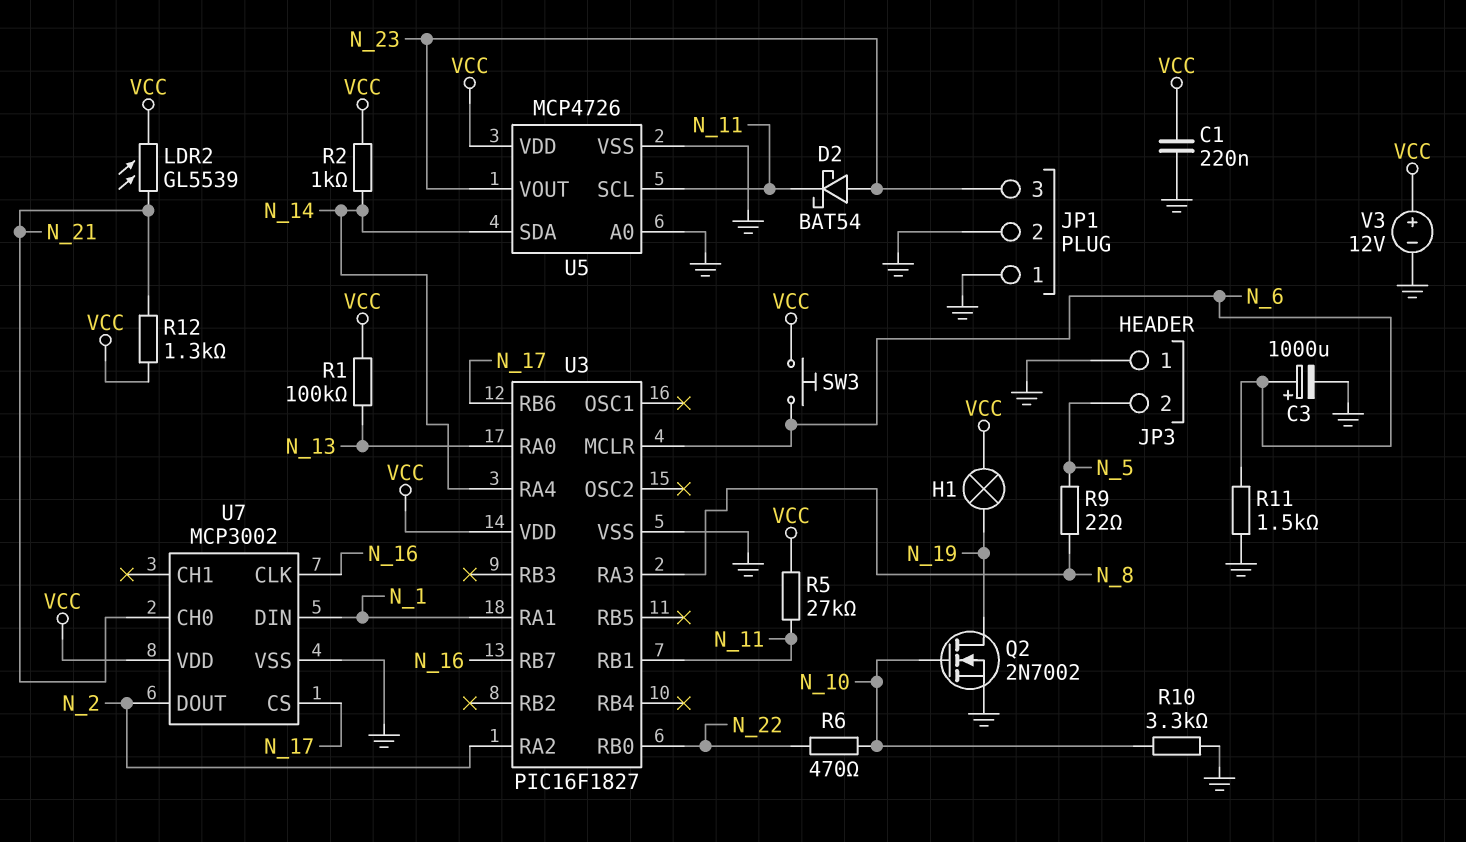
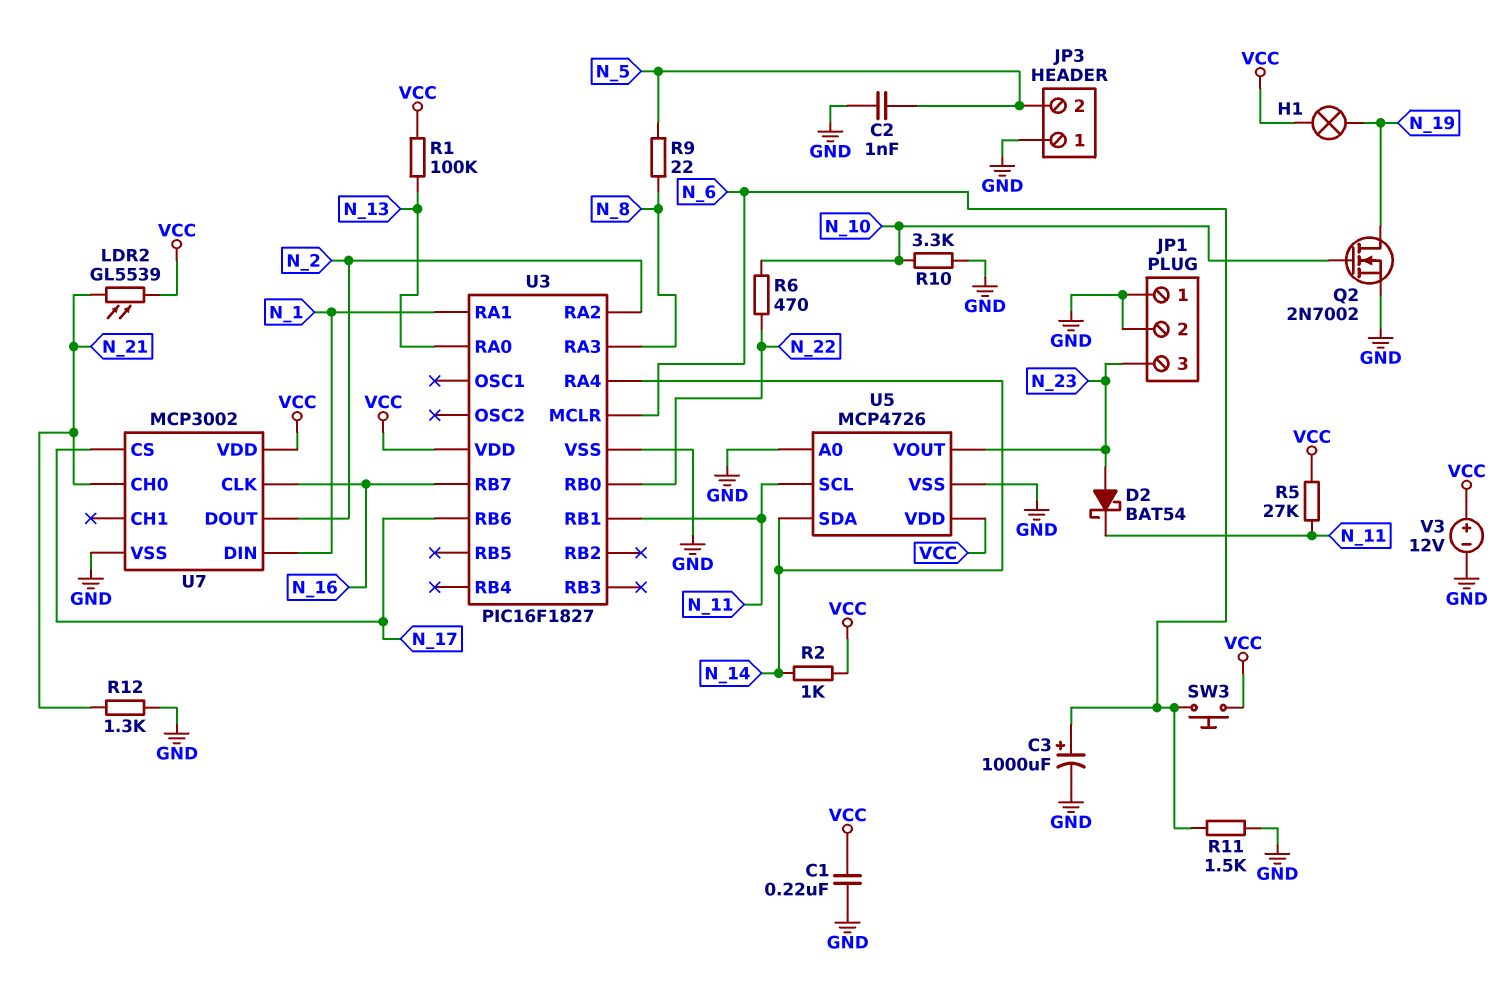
C2: none -> 1nF (GND, N_5)
R12: 1.3k (N_21, VCC) -> 1.3k (GND, N_21)

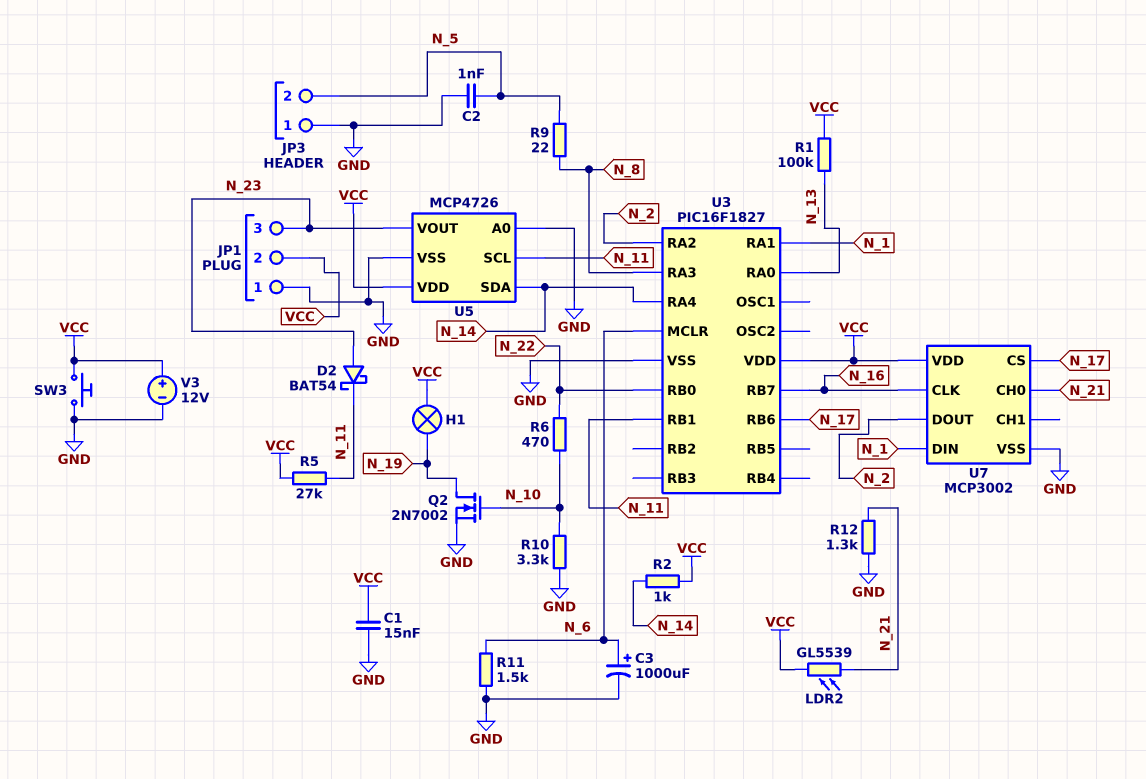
C1: 220nF (GND, VCC) -> 15nF (GND, VCC)
JP1 pin 2: GND -> VCC
SW3: button (N_6, VCC) -> button (GND, VCC)

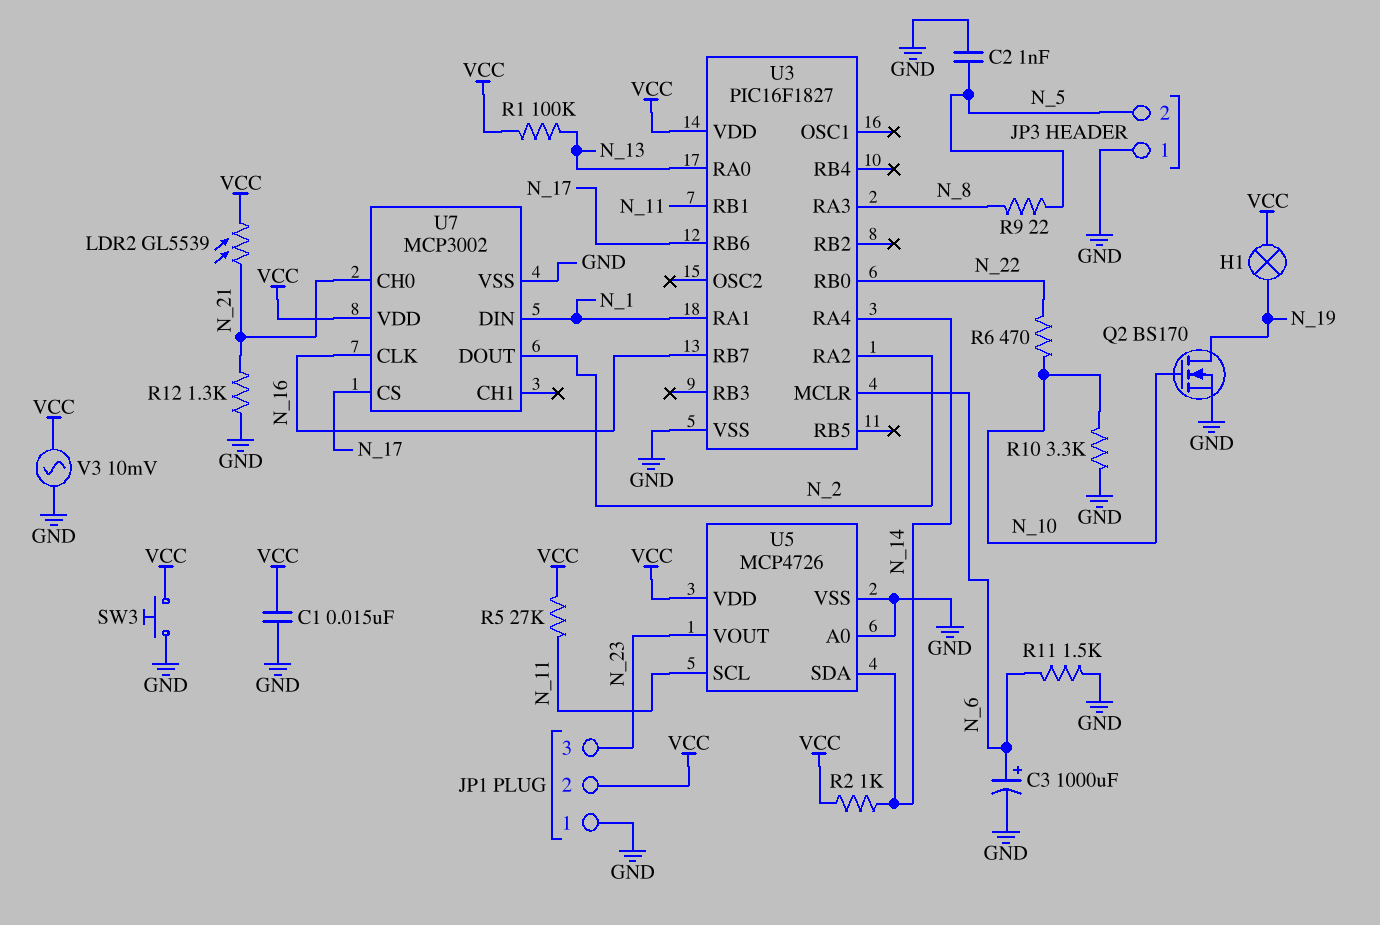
D2: schottky BAT54 (A N_23, K N_11) -> none
Q2: NMOS 2N7002 (G N_10, D N_19, S GND) -> NMOS BS170 (G N_10, D N_19, S GND)
V3: 12V (plus VCC, minus GND) -> AC 10mV (GND, VCC)

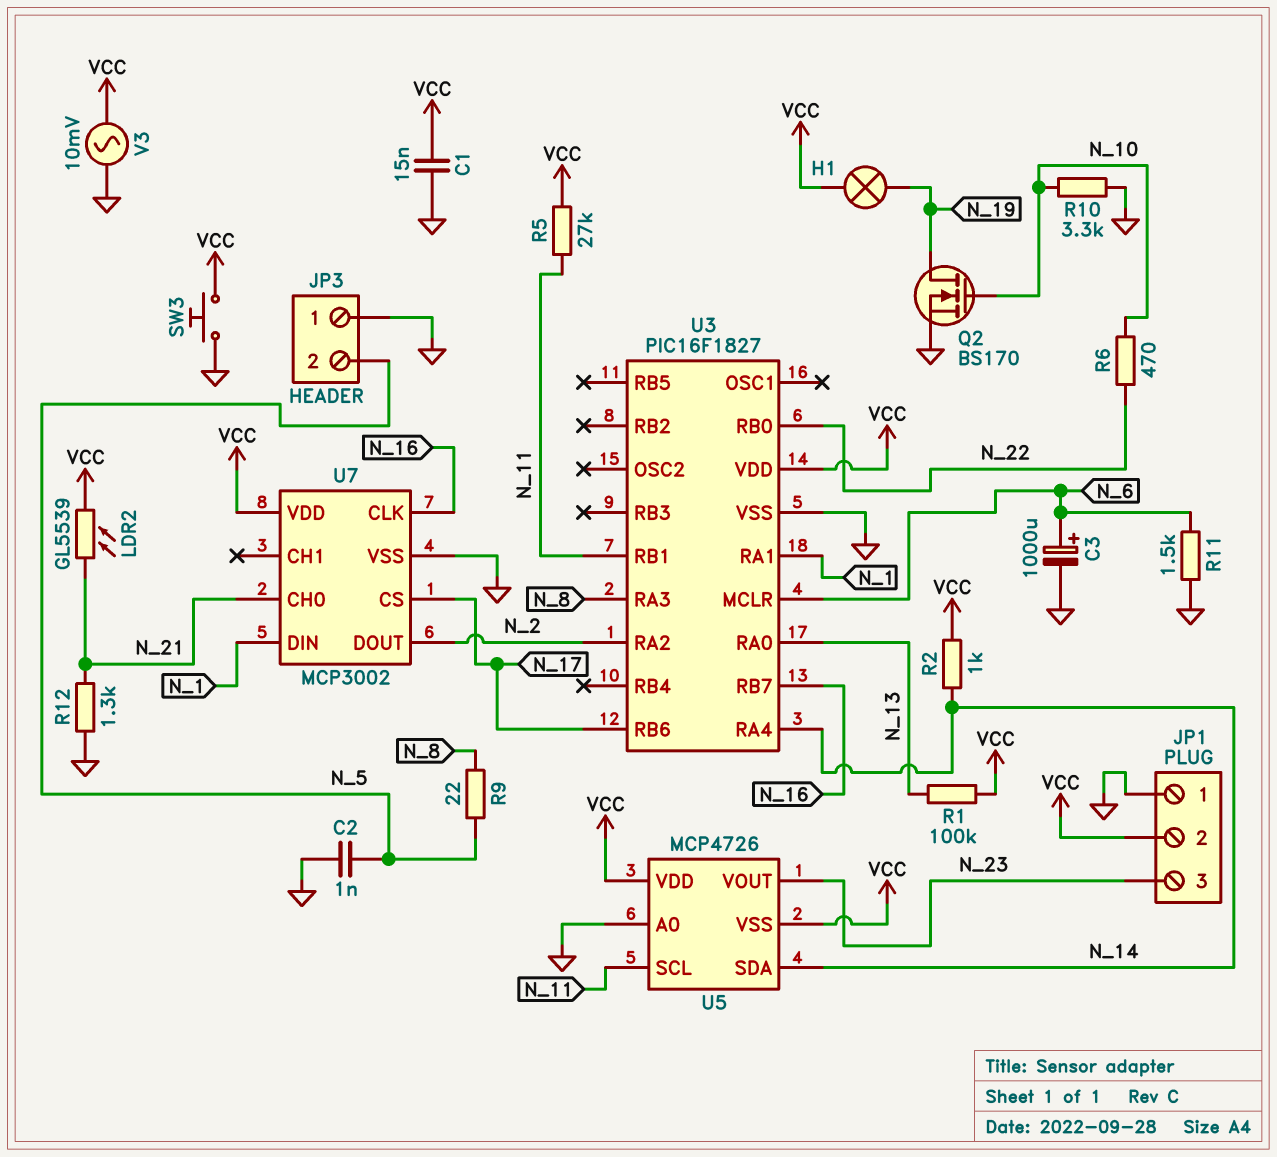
U5 pin VSS: GND -> VCC

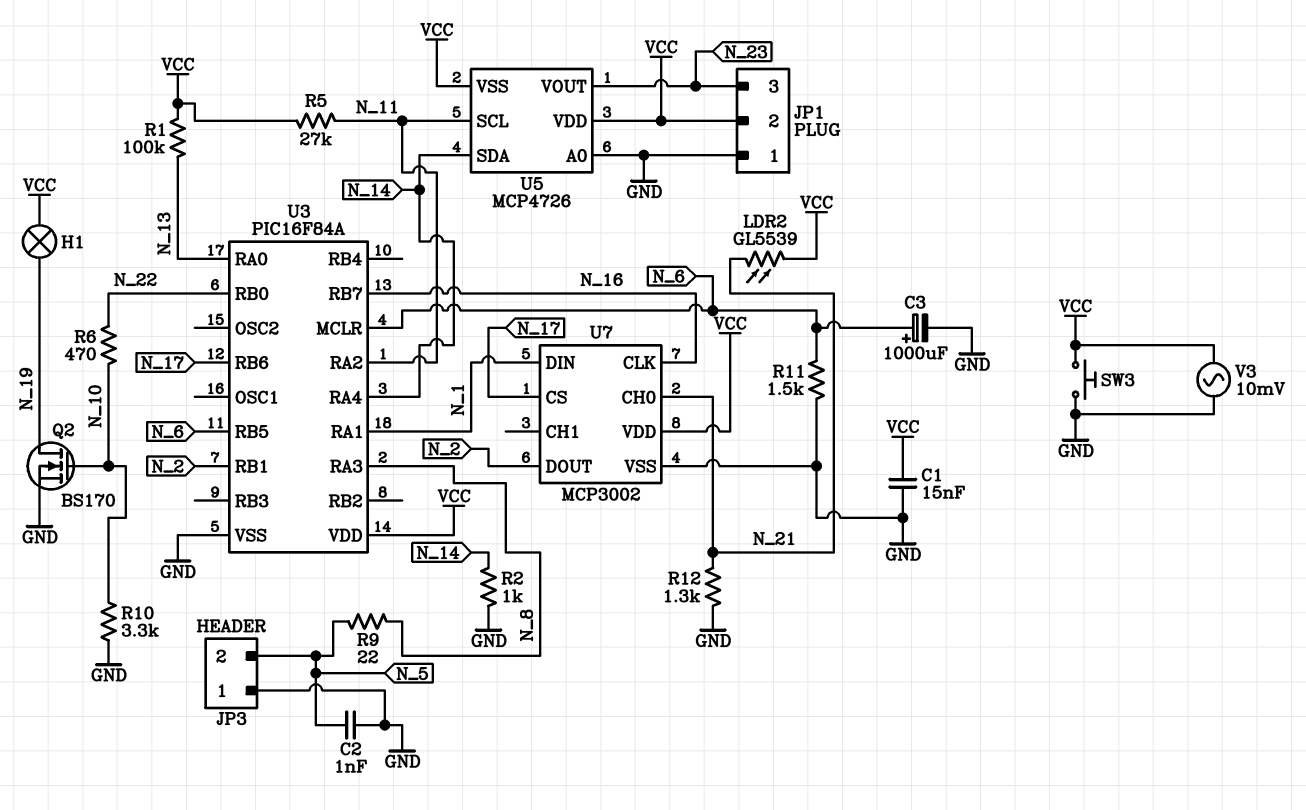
R2: 1k (N_14, VCC) -> 1k (GND, N_14)
U3: PIC16F1827 -> PIC16F84A
U3 pin RA2: N_2 -> N_11
U3 pin RB1: N_11 -> N_2
U3 pin RB5: none -> N_6

